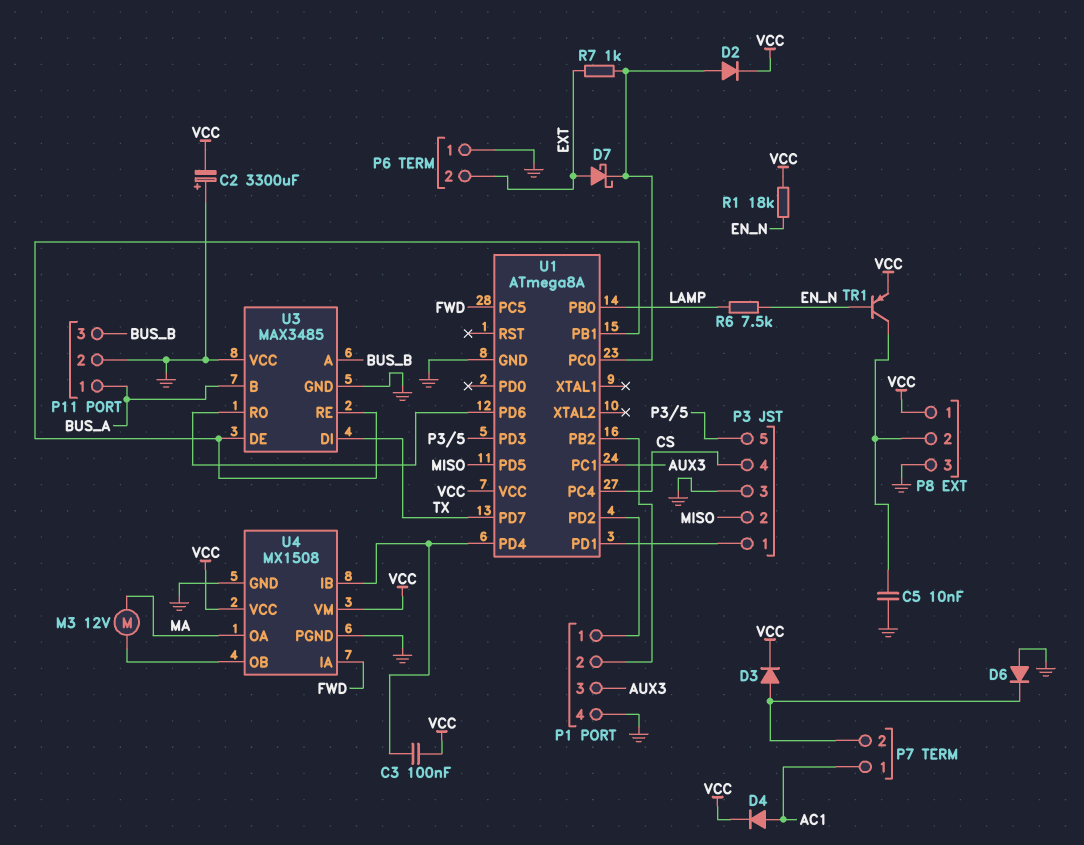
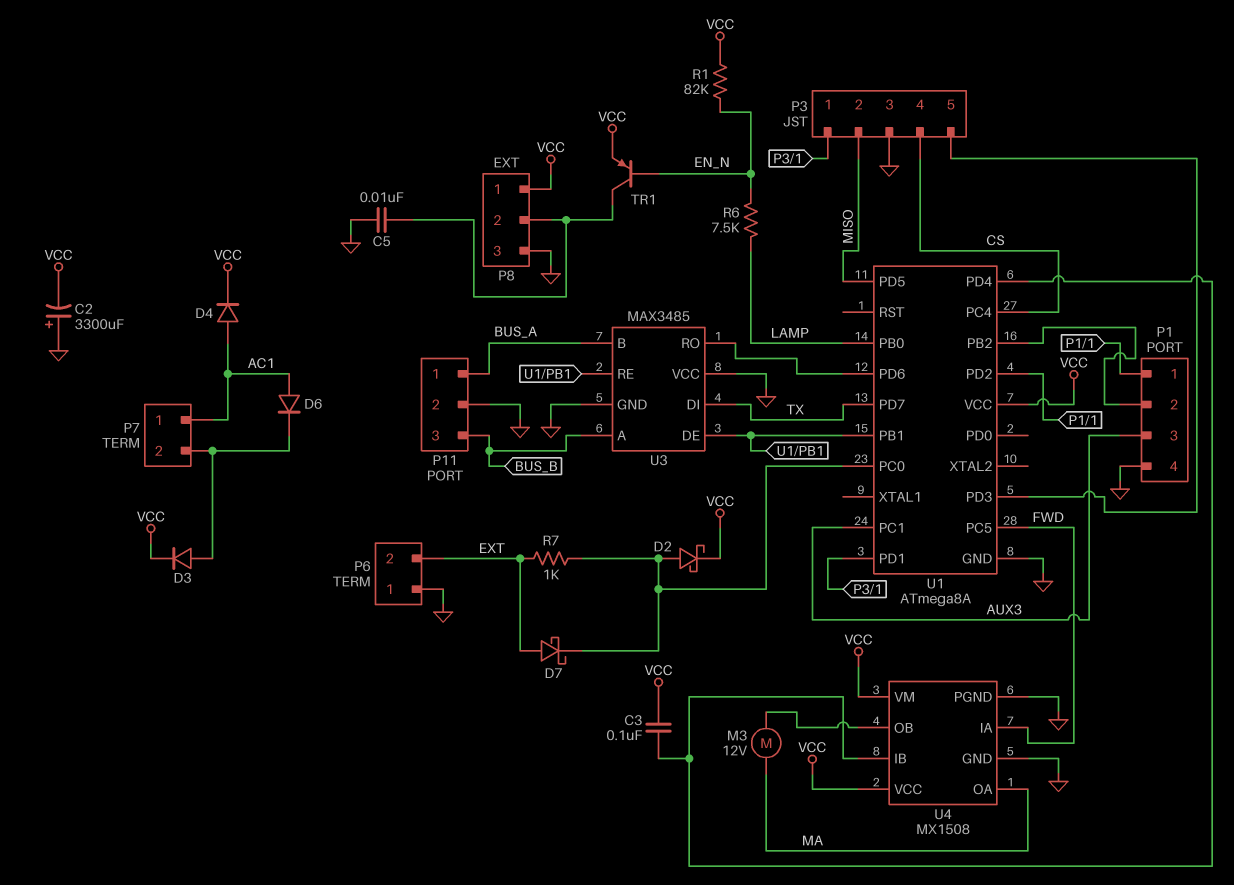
D2: diode (A U1/PC0, K VCC) -> schottky (A U1/PC0, K VCC)
D6: diode (A GND, K P7/2) -> diode (A AC1, K P7/2)
R1: 18k (EN_N, VCC) -> 82k (EN_N, VCC)

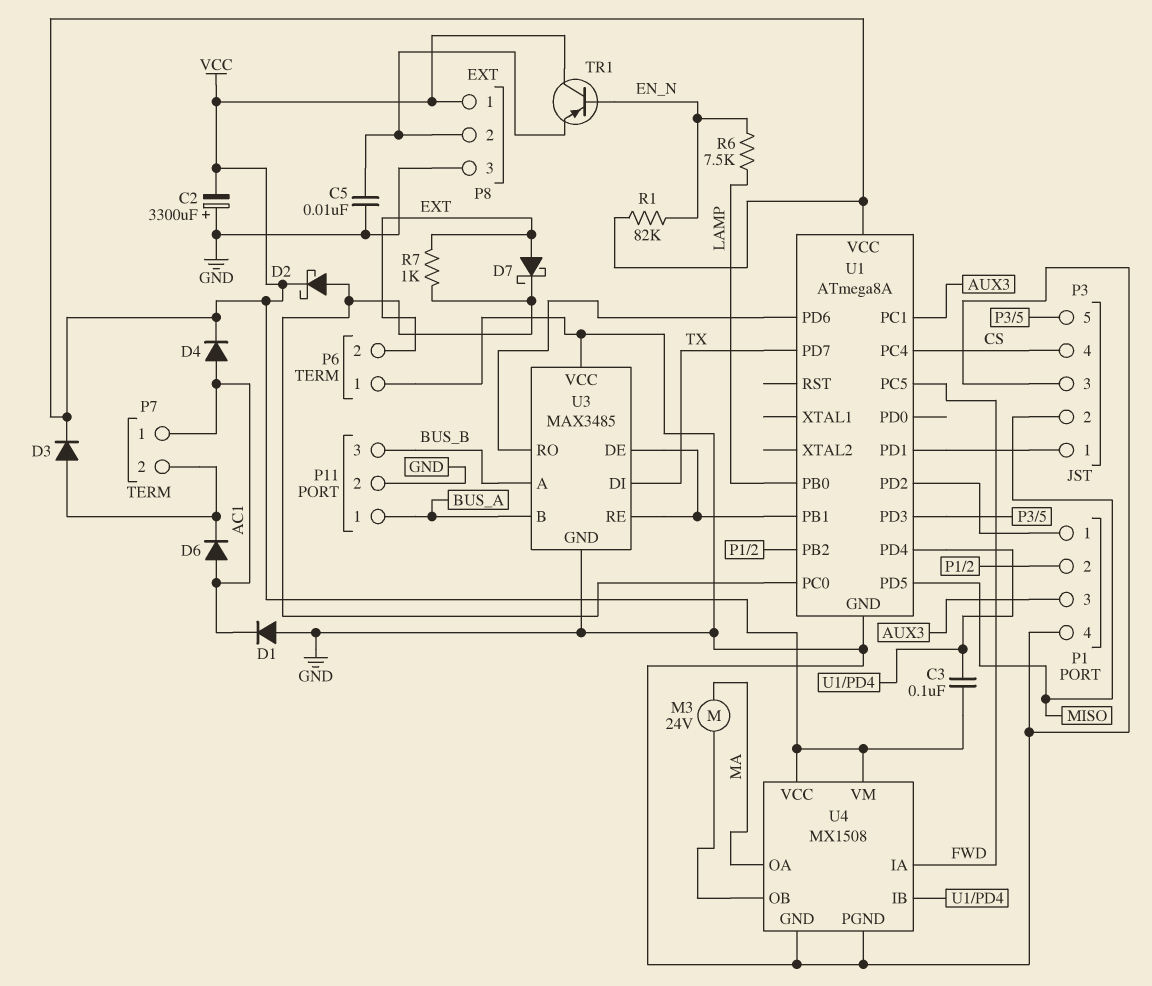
D1: none -> diode (A GND, K AC1)
M3: motor 12V (MA, U4/OB) -> motor 24V (MA, U4/OB)
TR1: PNP (B EN_N, C P8/2, E VCC) -> PNP (B EN_N, C VCC, E P8/2)

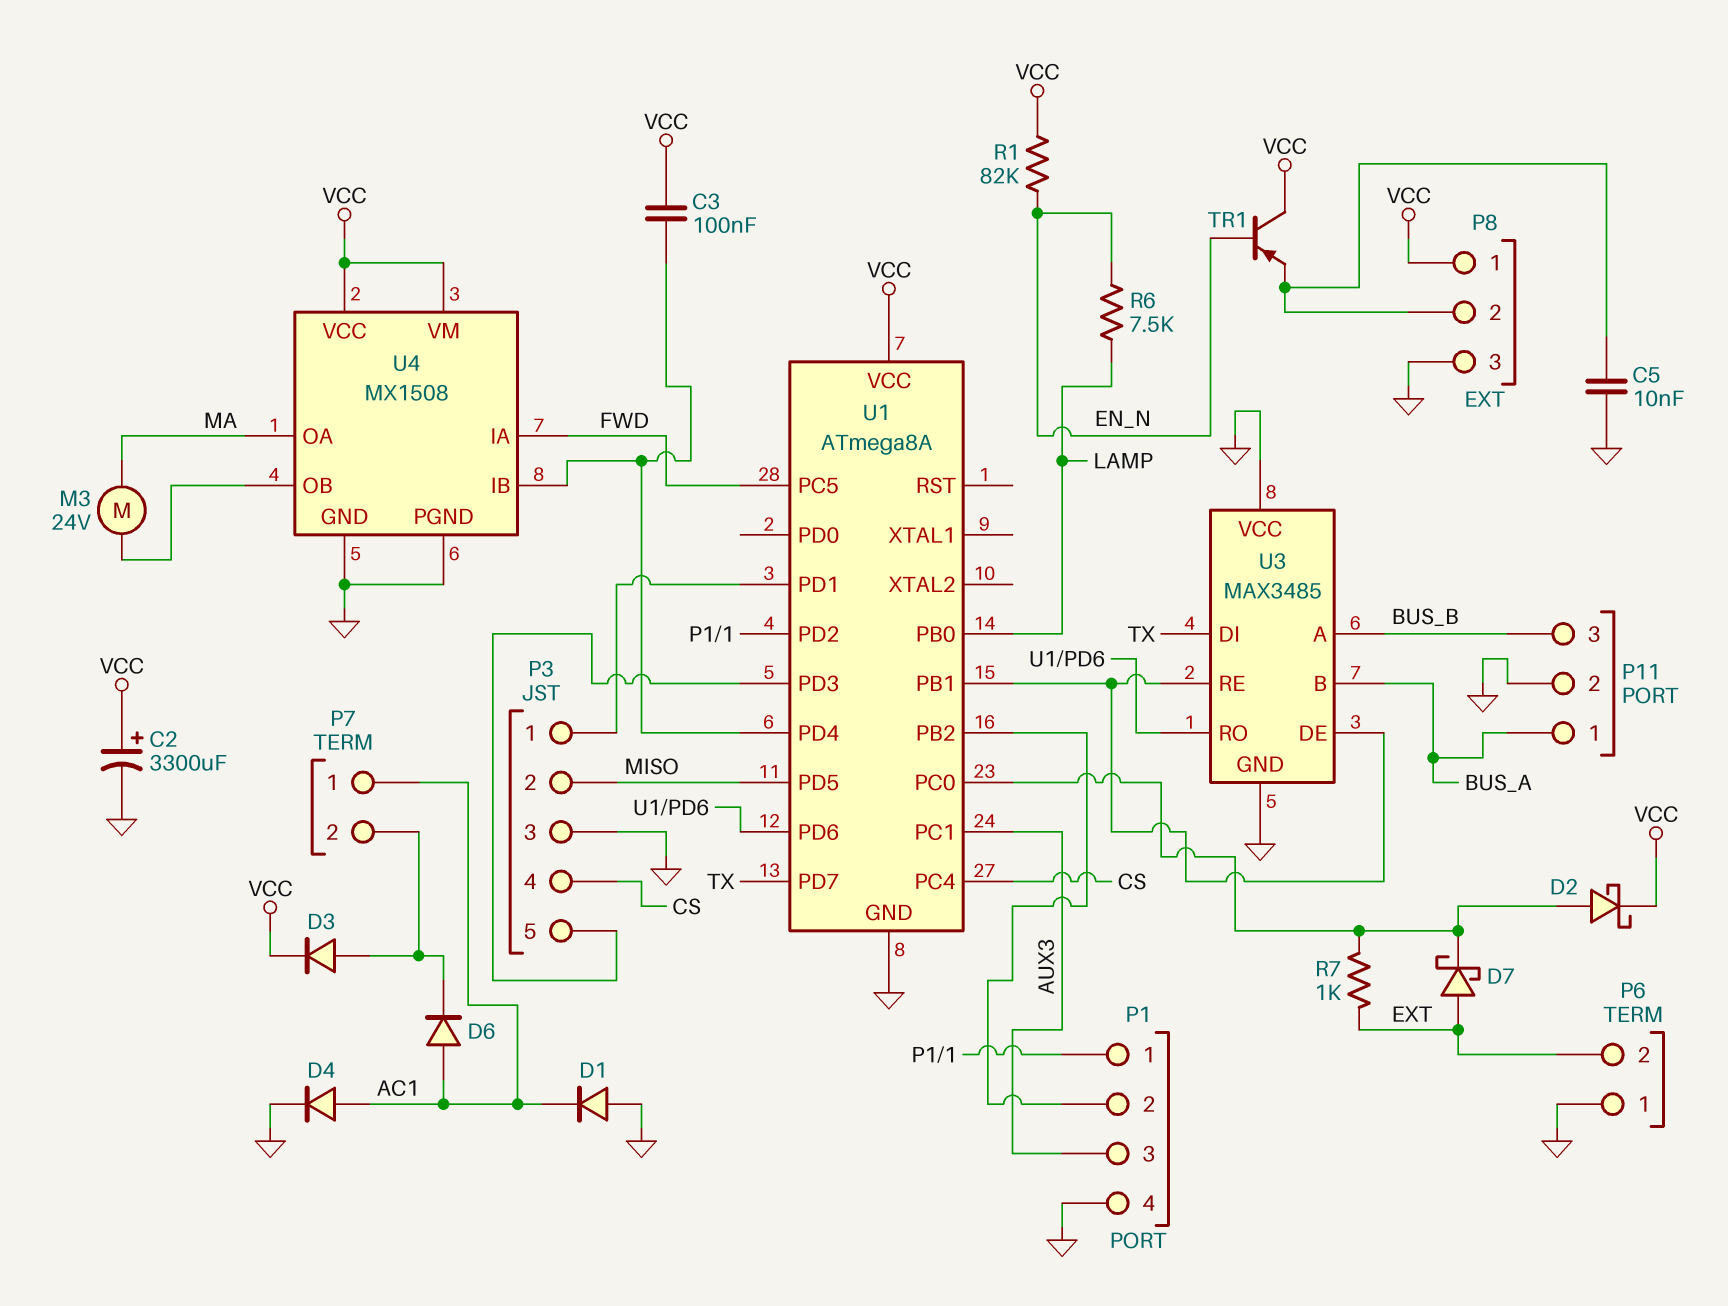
C2: 3300uF (plus GND, minus VCC) -> 3300uF (plus VCC, minus GND)
D4: diode (A AC1, K VCC) -> diode (A AC1, K GND)

